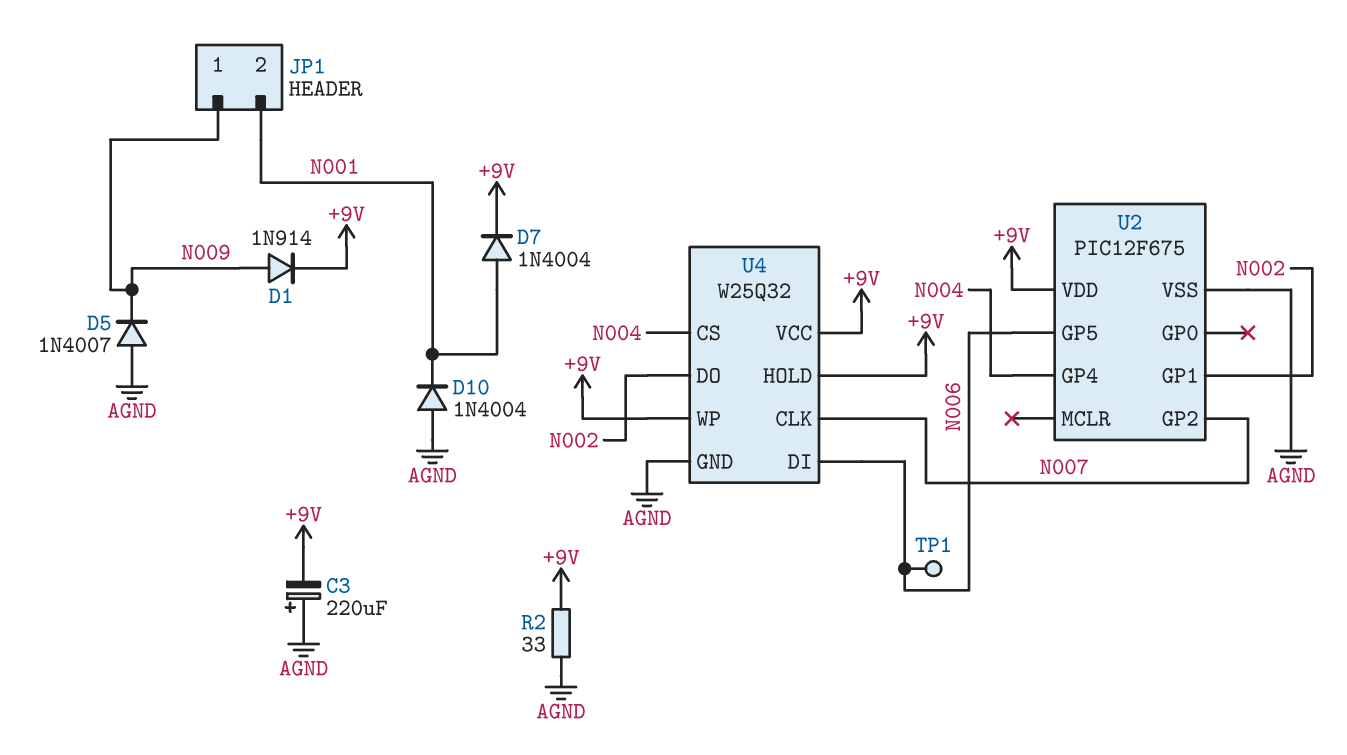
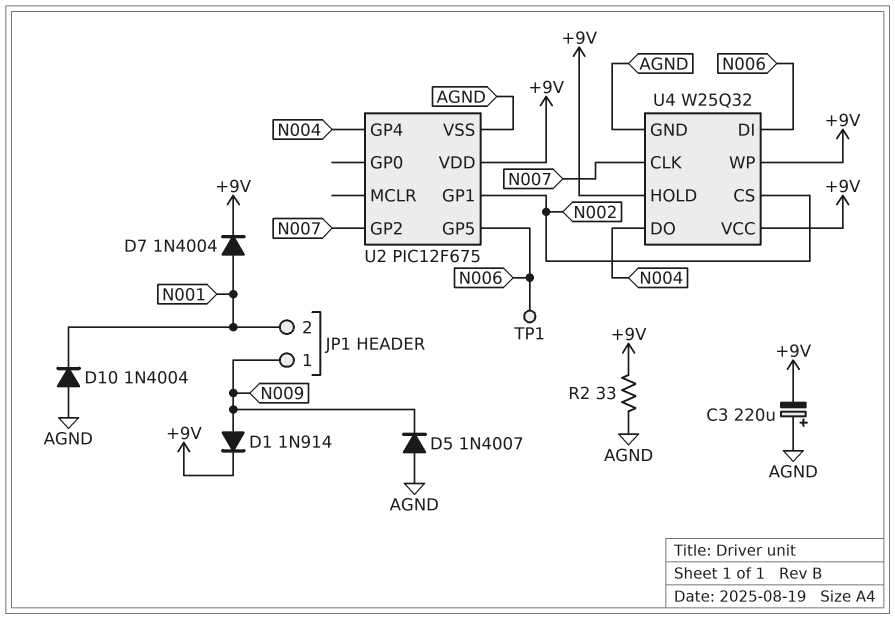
U4 pin CS: N004 -> N002
U4 pin DO: N002 -> N004

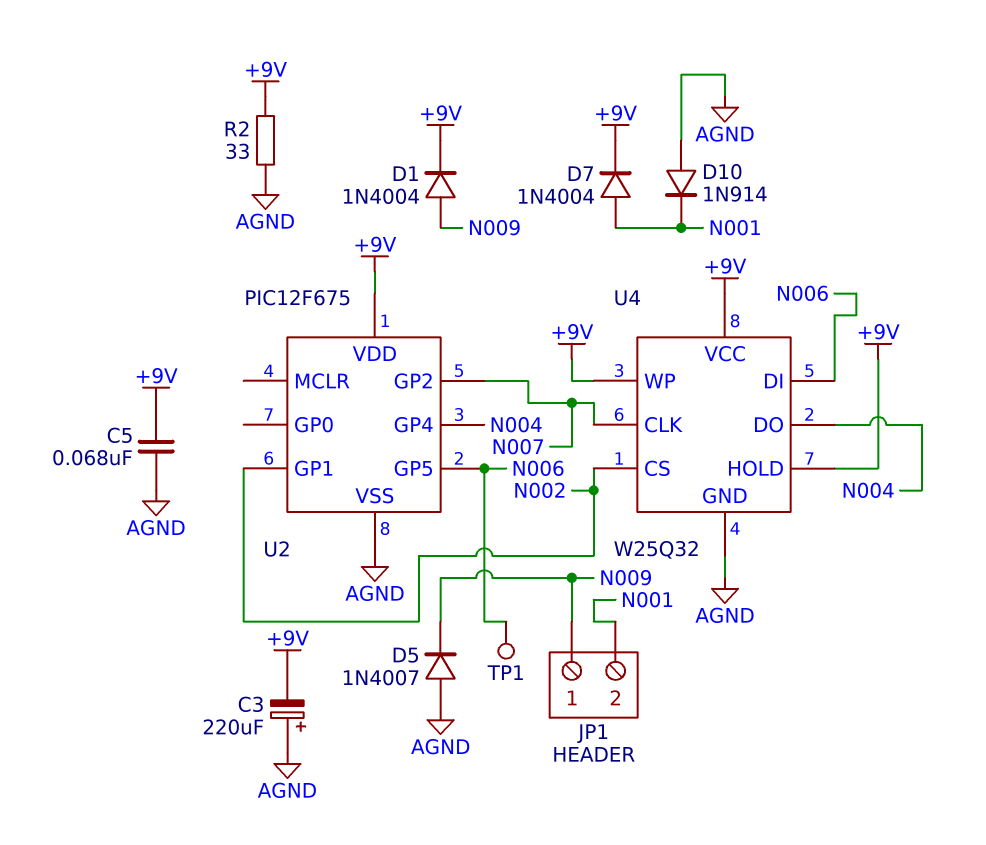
C5: none -> 68nF (+9V, AGND)
D1: diode 1N914 (A N009, K +9V) -> diode 1N4004 (A N009, K +9V)
D10: diode 1N4004 (A AGND, K N001) -> diode 1N914 (A AGND, K N001)

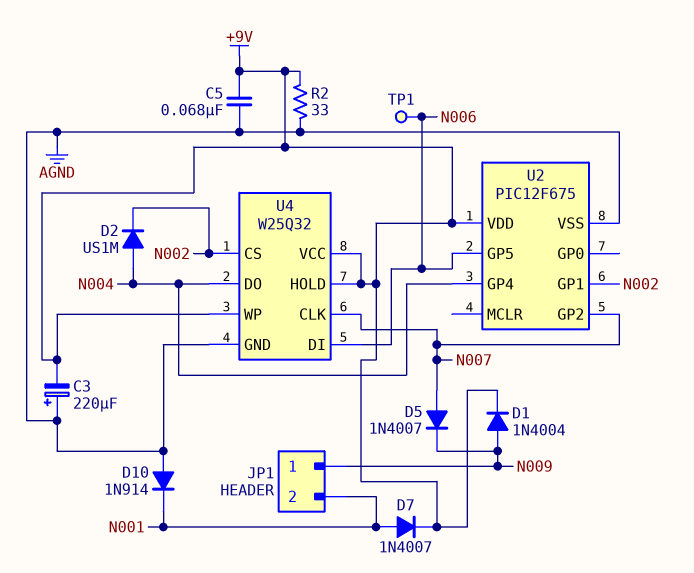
D2: none -> diode US1M (A N004, K N002)
D5: diode 1N4007 (A AGND, K N009) -> diode 1N4007 (A N007, K N009)
D7: diode 1N4004 (A N001, K +9V) -> diode 1N4007 (A N001, K +9V)

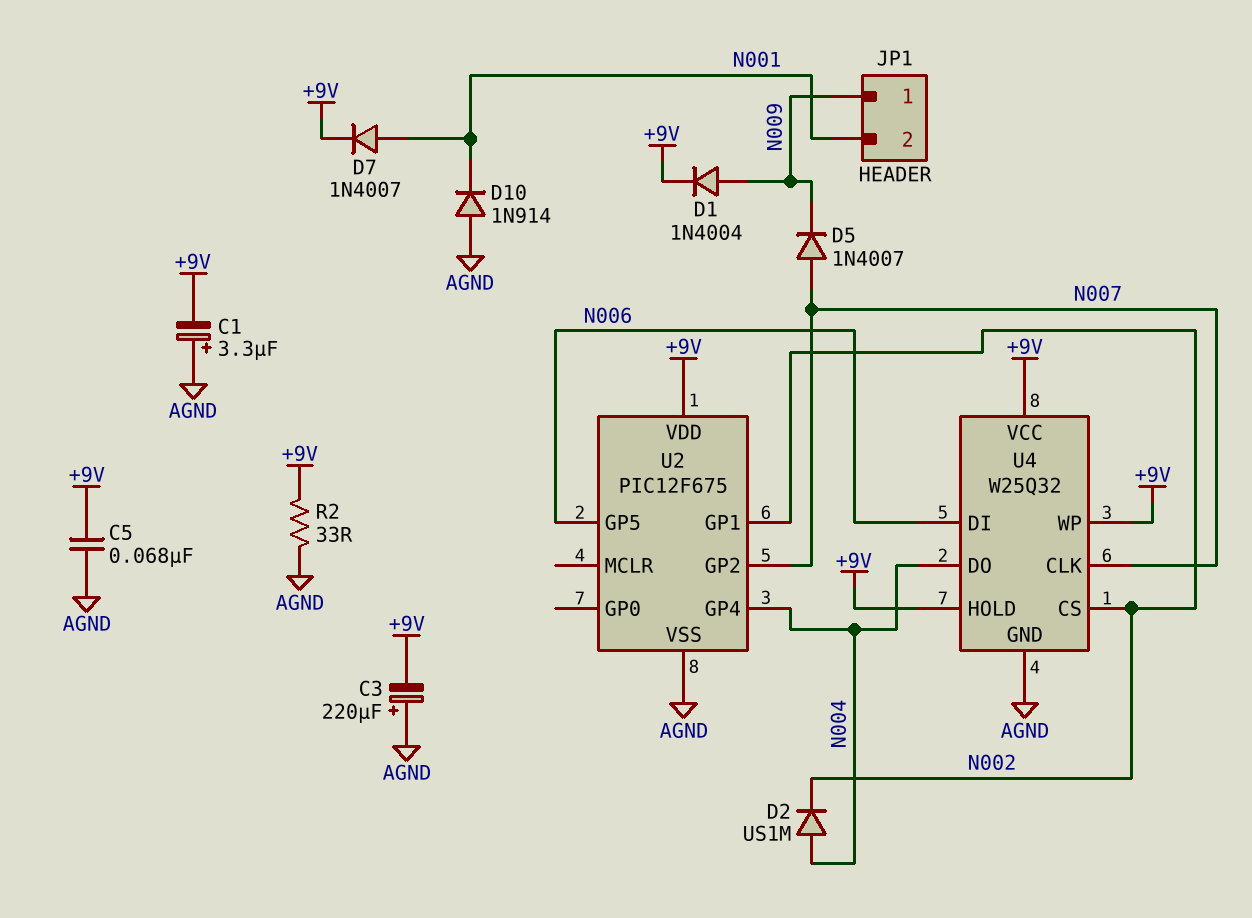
C1: none -> 3.3uF (plus AGND, minus +9V)
TP1: test point (N006) -> none

